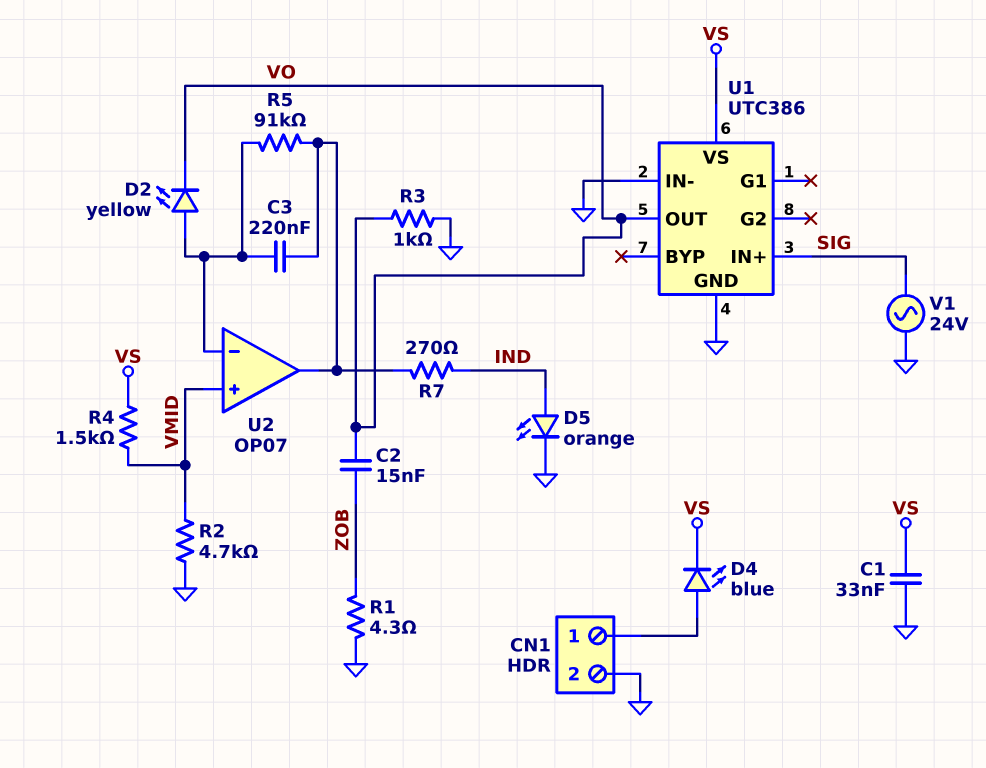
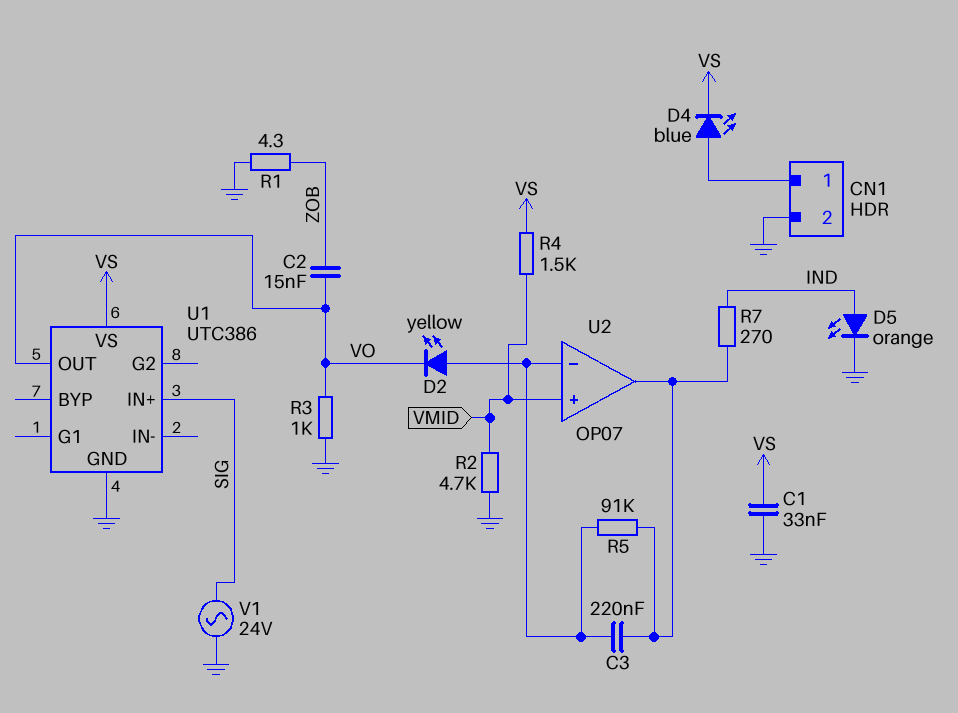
U1 pin IN-: GND -> none

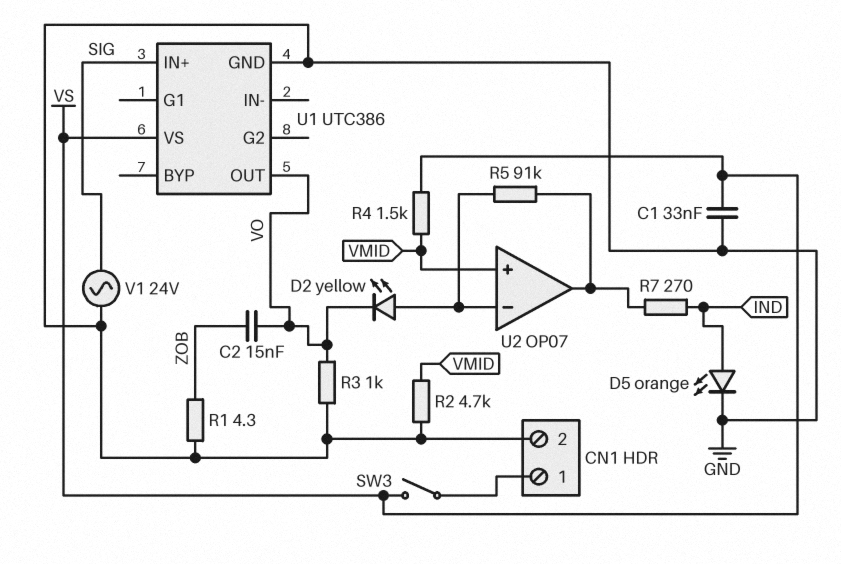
C3: 220nF (U2/in-, U2/out) -> none
D4: LED blue (A CN1/1, K VS) -> none
SW3: none -> switch (CN1/1, VS)

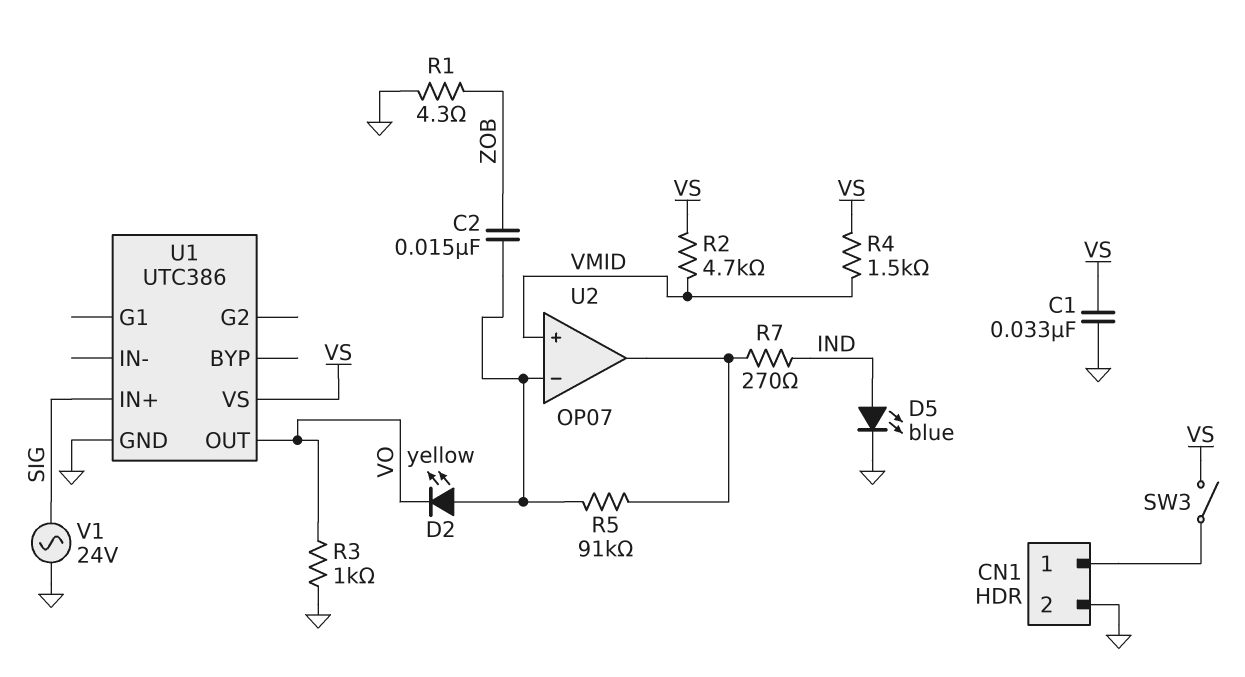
C2: 15nF (VO, ZOB) -> 15nF (U2/in-, ZOB)
D5: LED orange (A IND, K GND) -> LED blue (A IND, K GND)
R2: 4.7k (GND, VMID) -> 4.7k (VMID, VS)

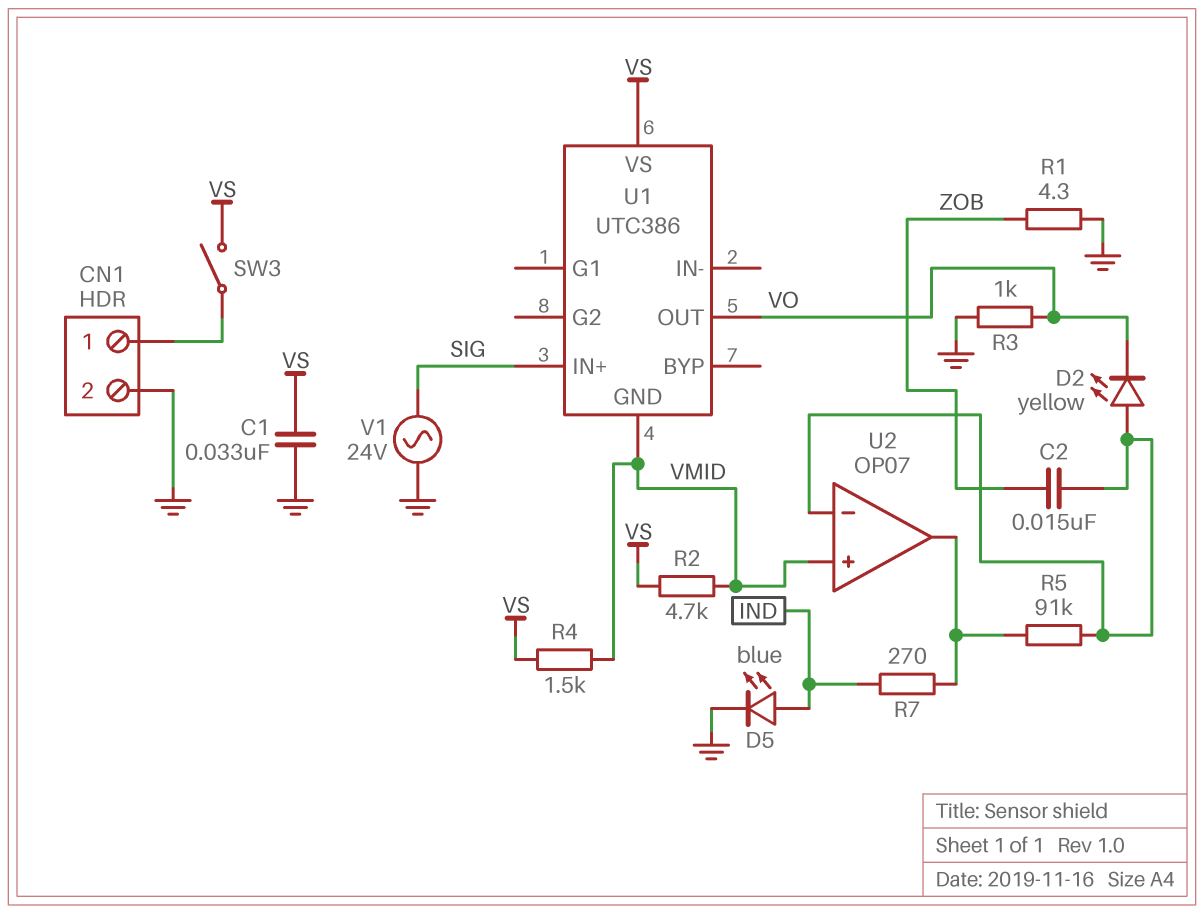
U1 pin GND: GND -> VMID

